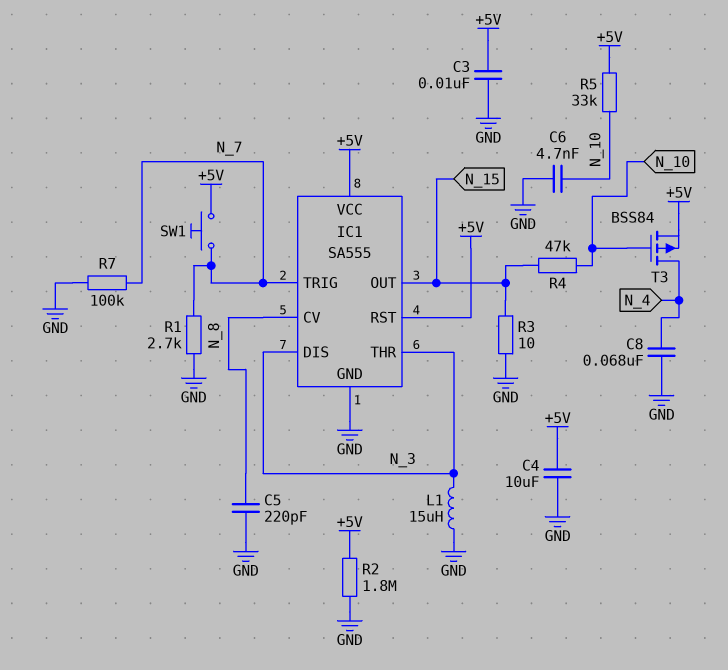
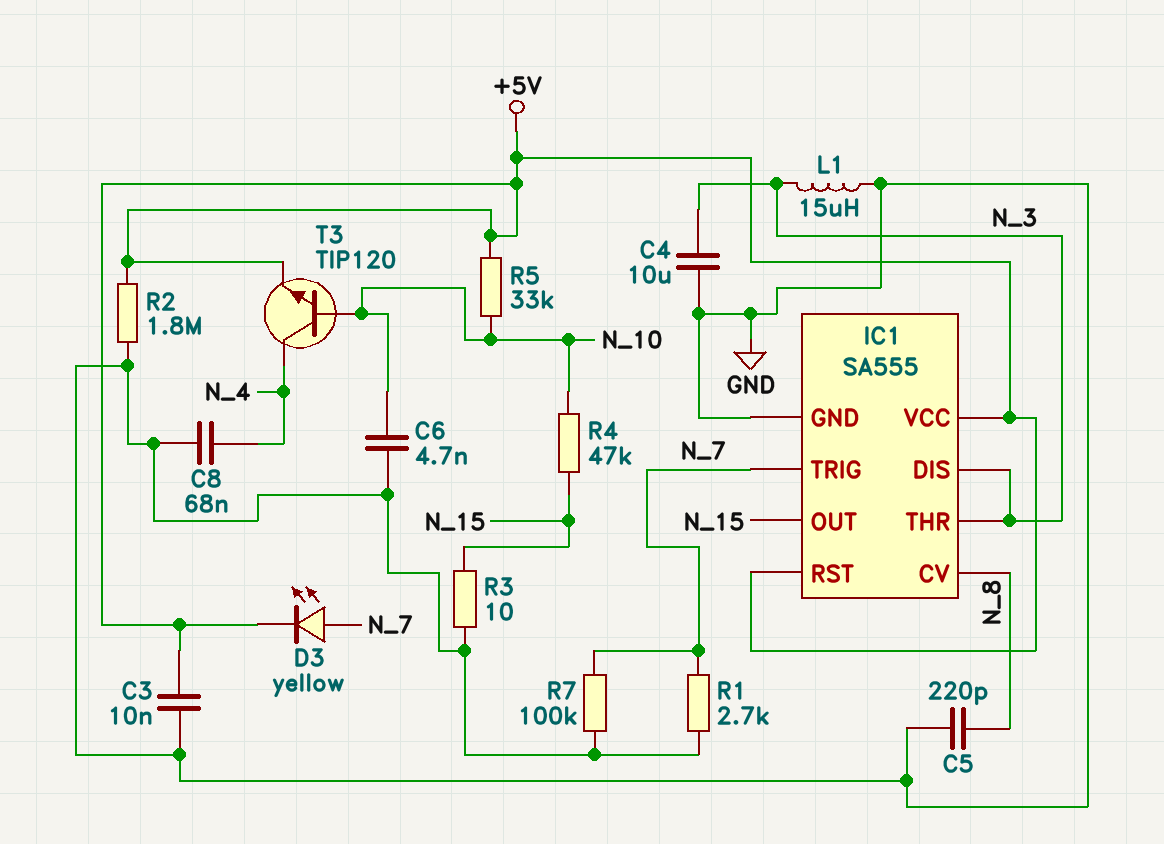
C4: 10uF (+5V, GND) -> 10uF (GND, N_3)
D3: none -> LED yellow (A N_7, K +5V)
SW1: button (+5V, N_7) -> none
T3: PMOS BSS84 (G N_10, D N_4, S +5V) -> NPN TIP120 (B N_10, C N_4, E +5V)

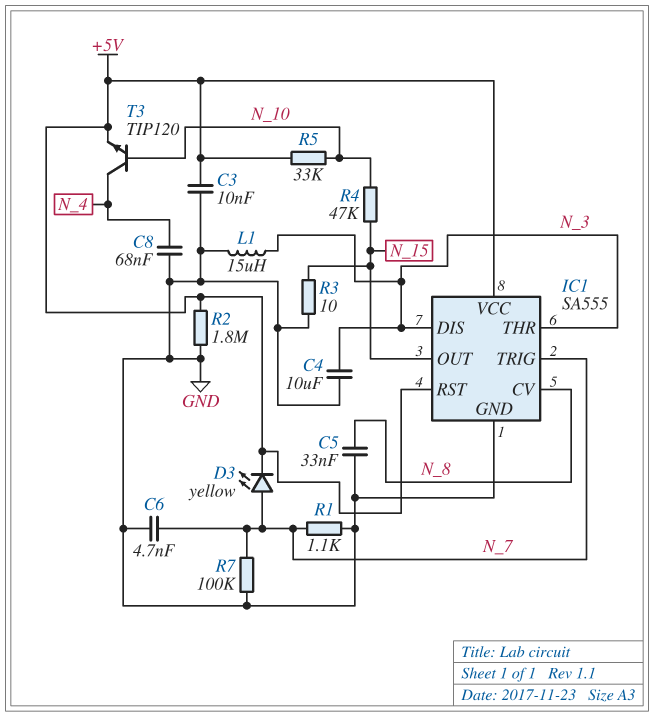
C5: 220pF (GND, N_8) -> 33nF (GND, N_8)
C6: 4.7nF (GND, N_10) -> 4.7nF (GND, N_7)
R1: 2.7k (GND, N_7) -> 1.1k (GND, N_7)

